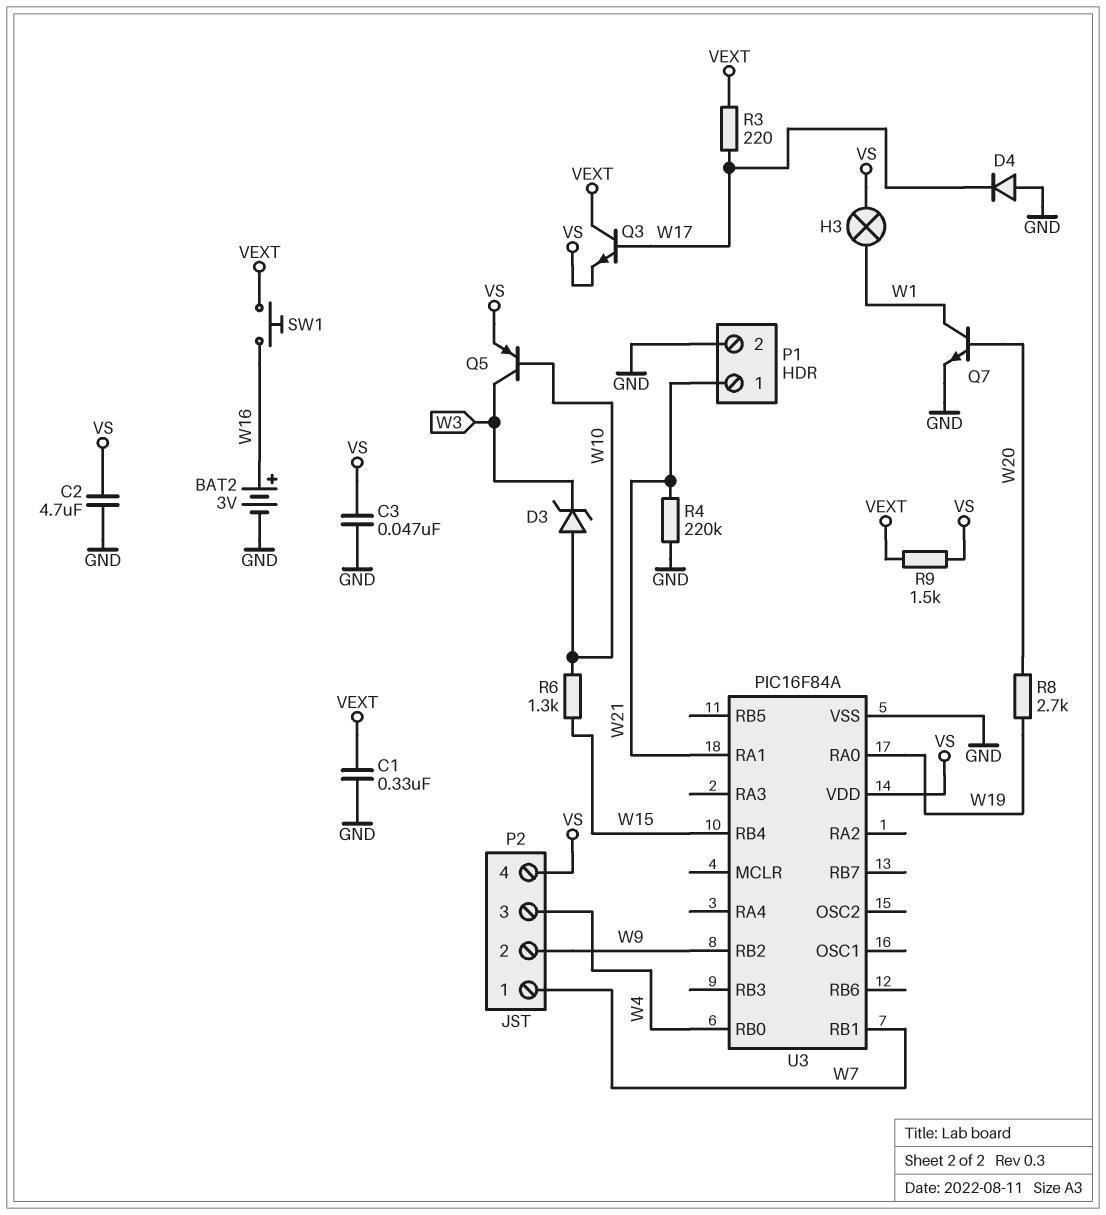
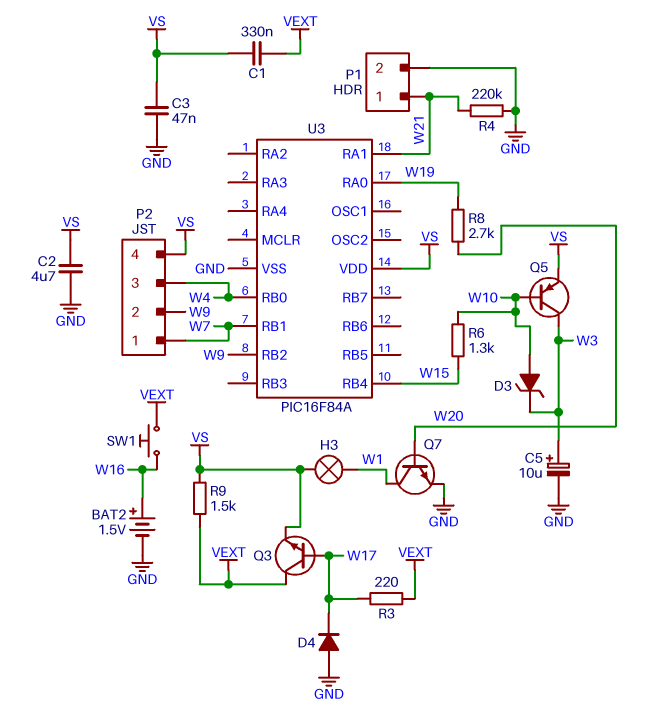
BAT2: 3V (plus W16, minus GND) -> 1.5V (plus W16, minus GND)
C1: 330nF (GND, VEXT) -> 330nF (VEXT, VS)
C5: none -> 10uF (plus W3, minus GND)

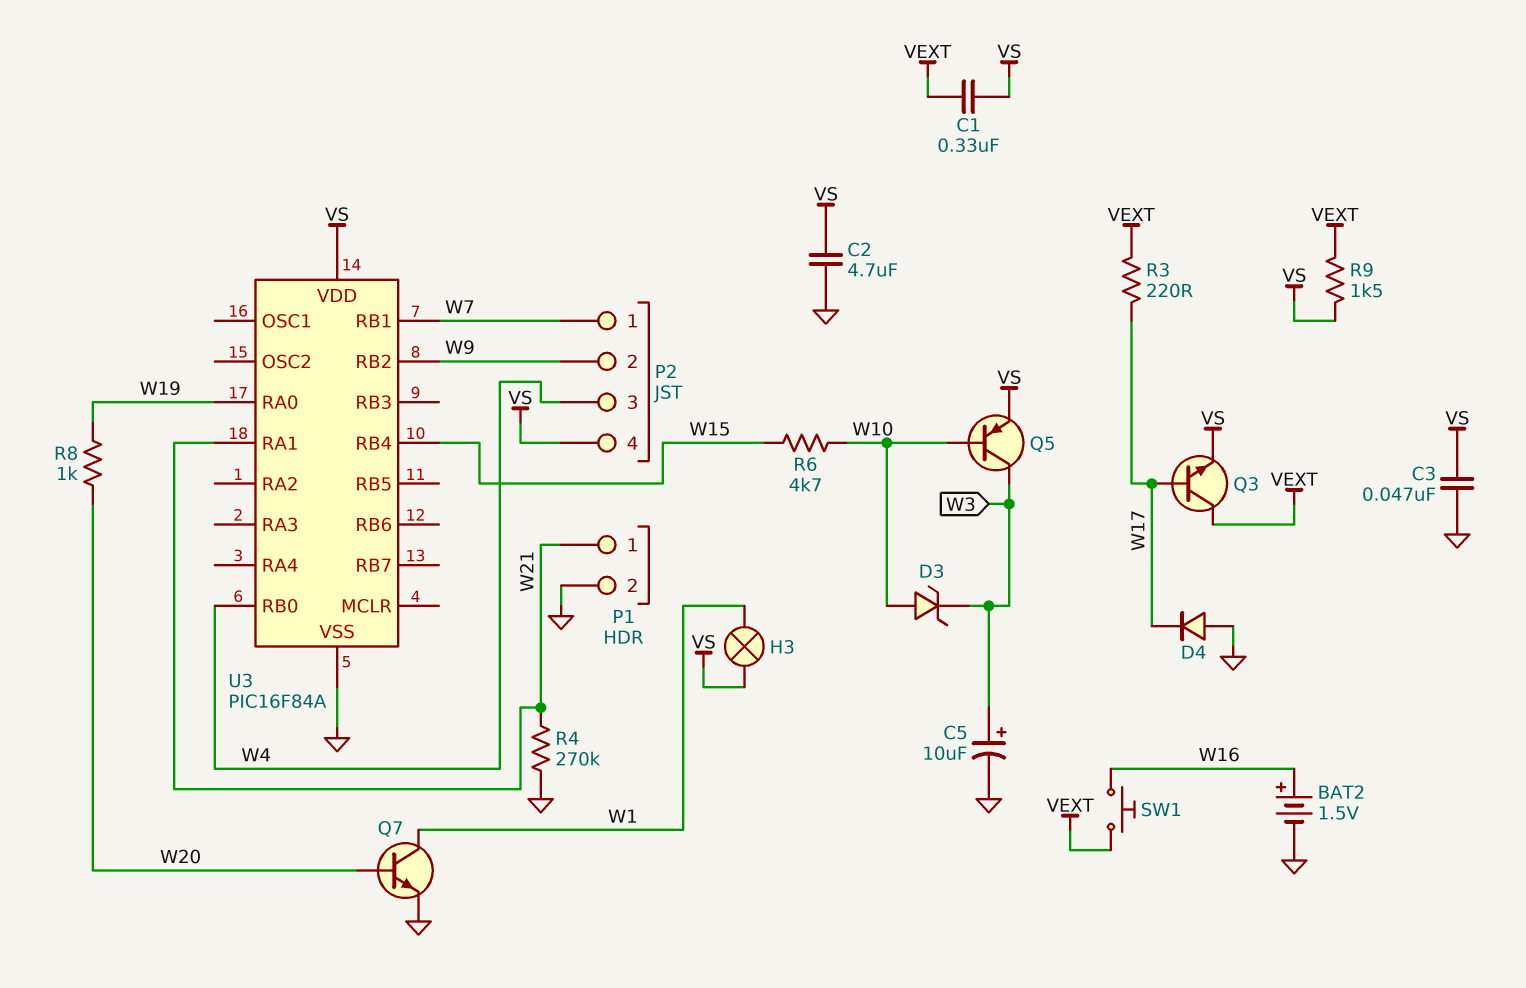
R4: 220k (GND, W21) -> 270k (GND, W21)
R6: 1.3k (W10, W15) -> 4.7k (W10, W15)
R8: 2.7k (W19, W20) -> 1k (W19, W20)

